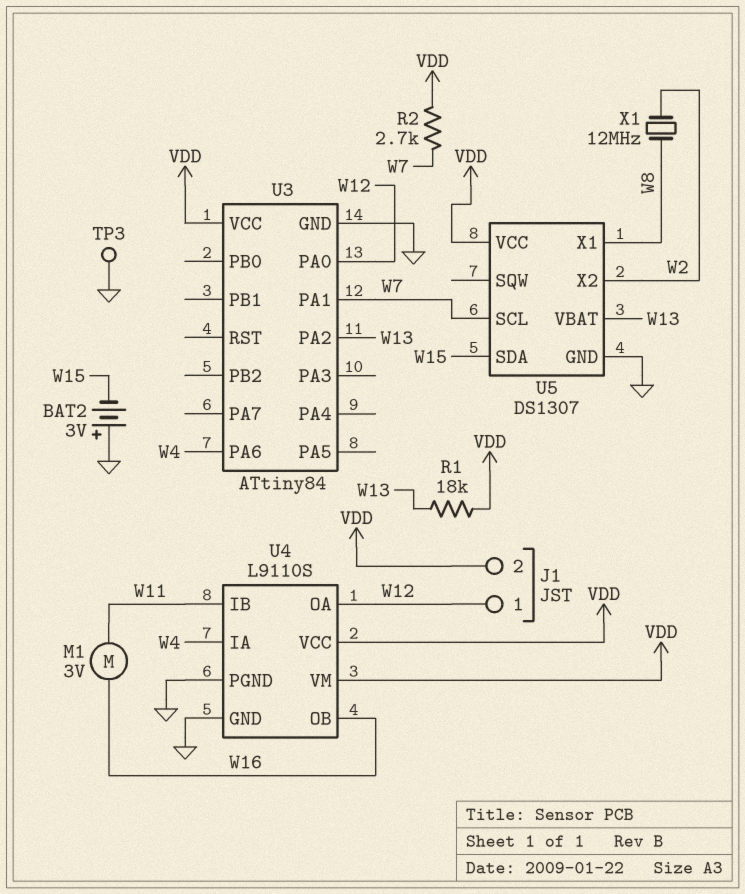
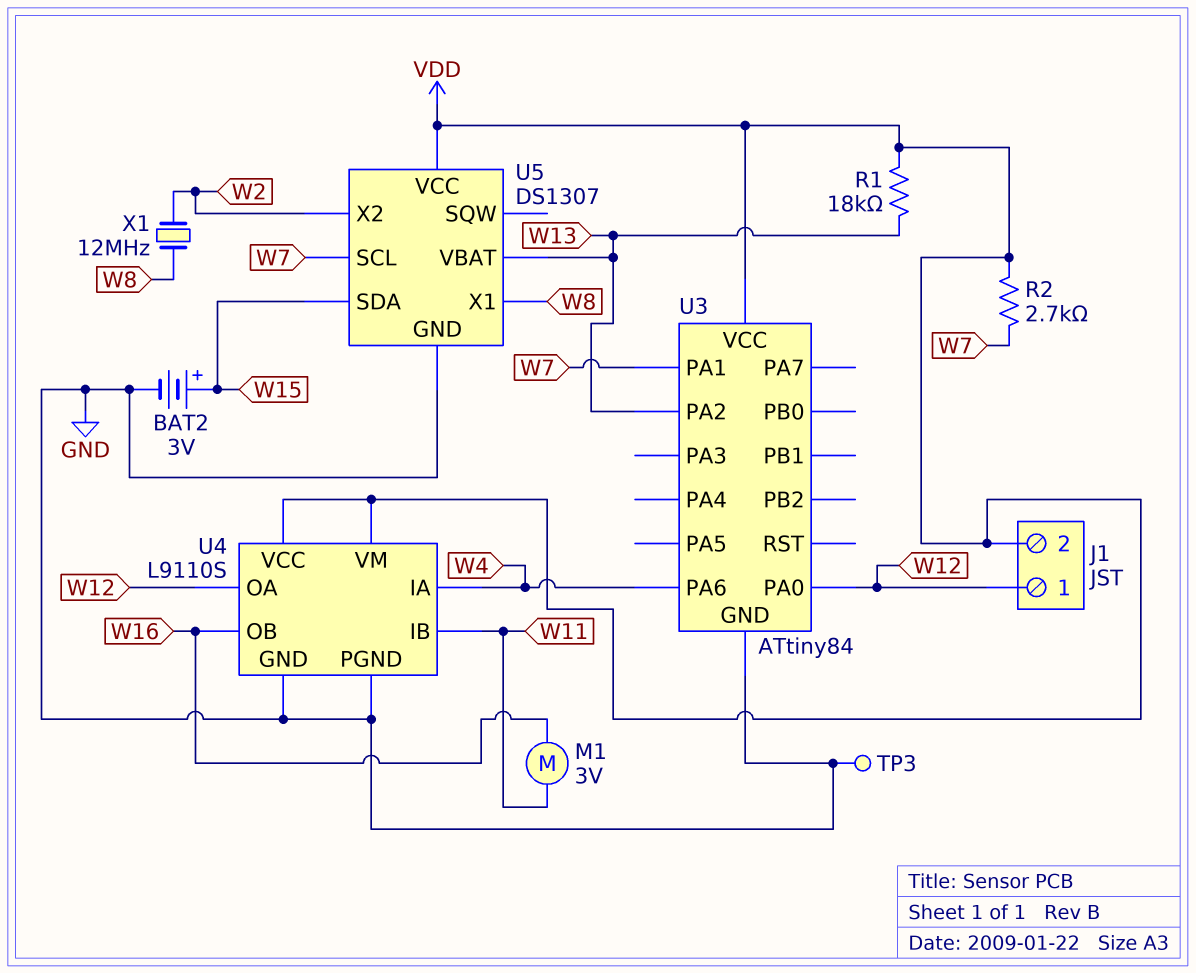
BAT2: 3V (plus GND, minus W15) -> 3V (plus W15, minus GND)

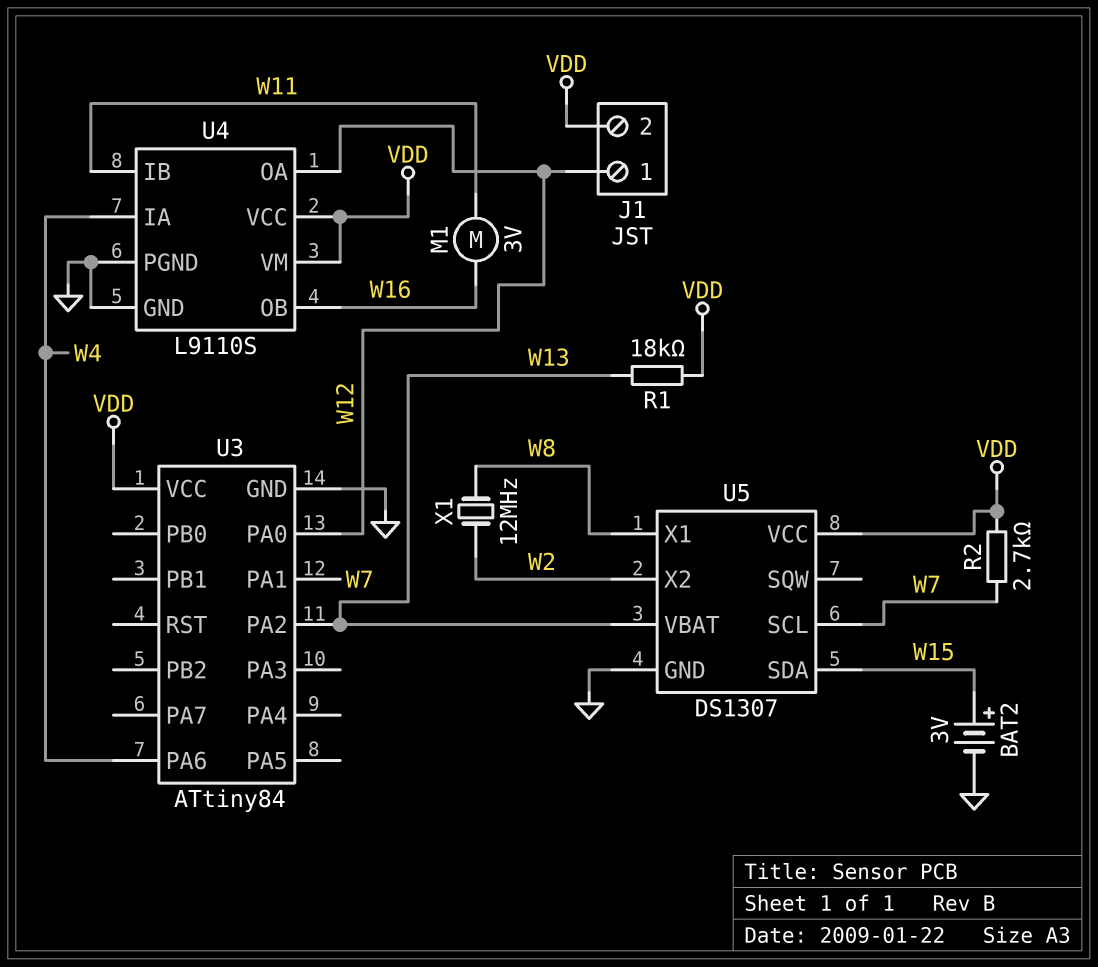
TP3: test point (GND) -> none

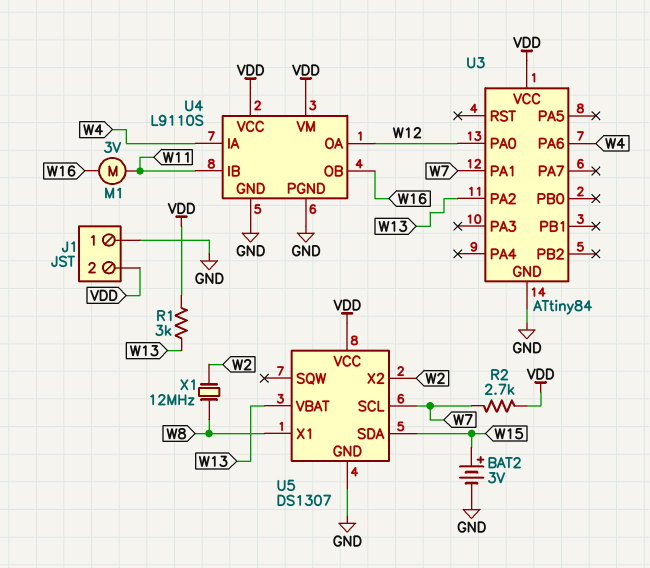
J1 pin 1: W12 -> GND
R1: 18k (VDD, W13) -> 3k (VDD, W13)

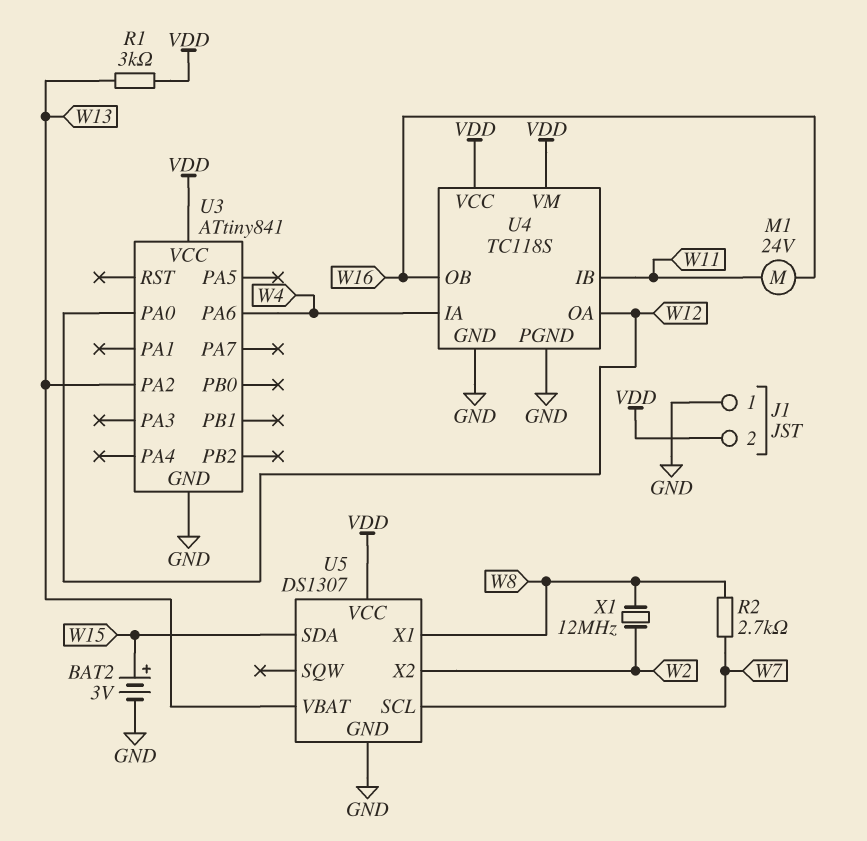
M1: motor 3V (W11, W16) -> motor 24V (W11, W16)
R2: 2.7k (VDD, W7) -> 2.7k (W7, W8)
U3: ATtiny84 -> ATtiny841
U3 pin PA1: W7 -> none
U4: L9110S -> TC118S

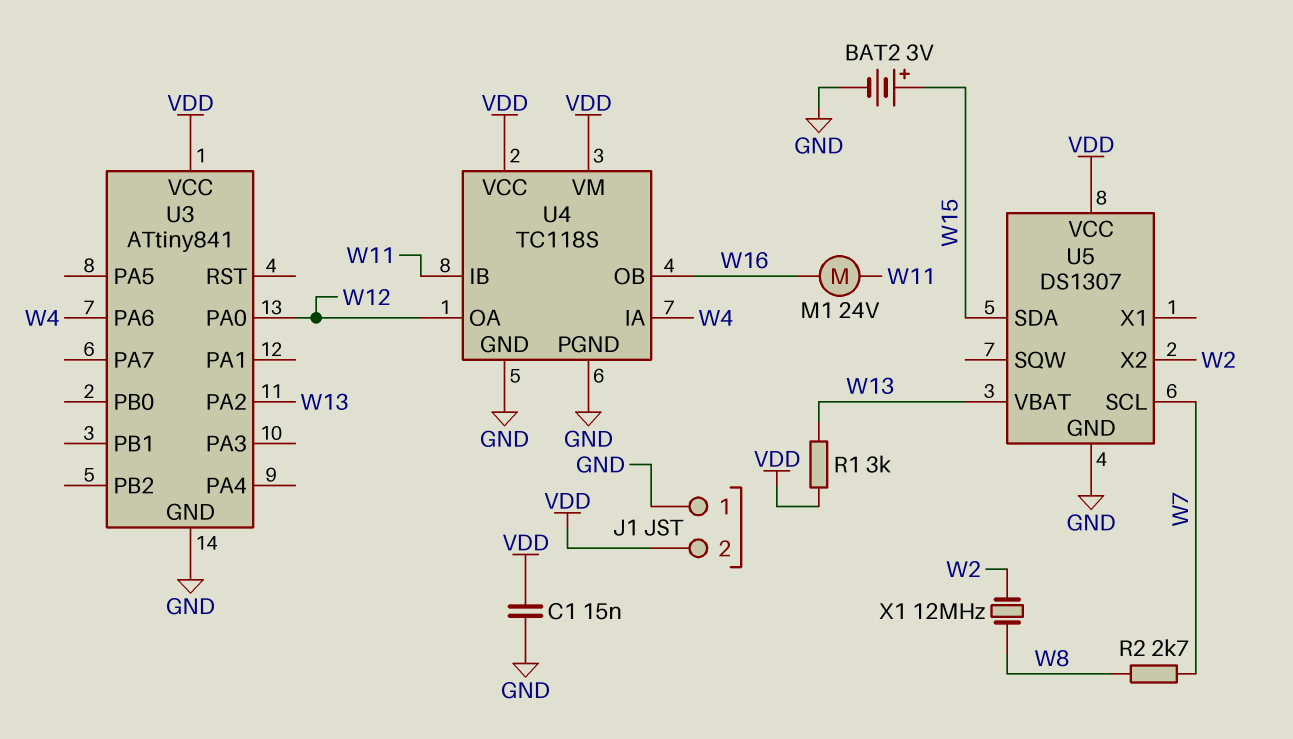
C1: none -> 15nF (GND, VDD)
U5 pin X1: W8 -> none

